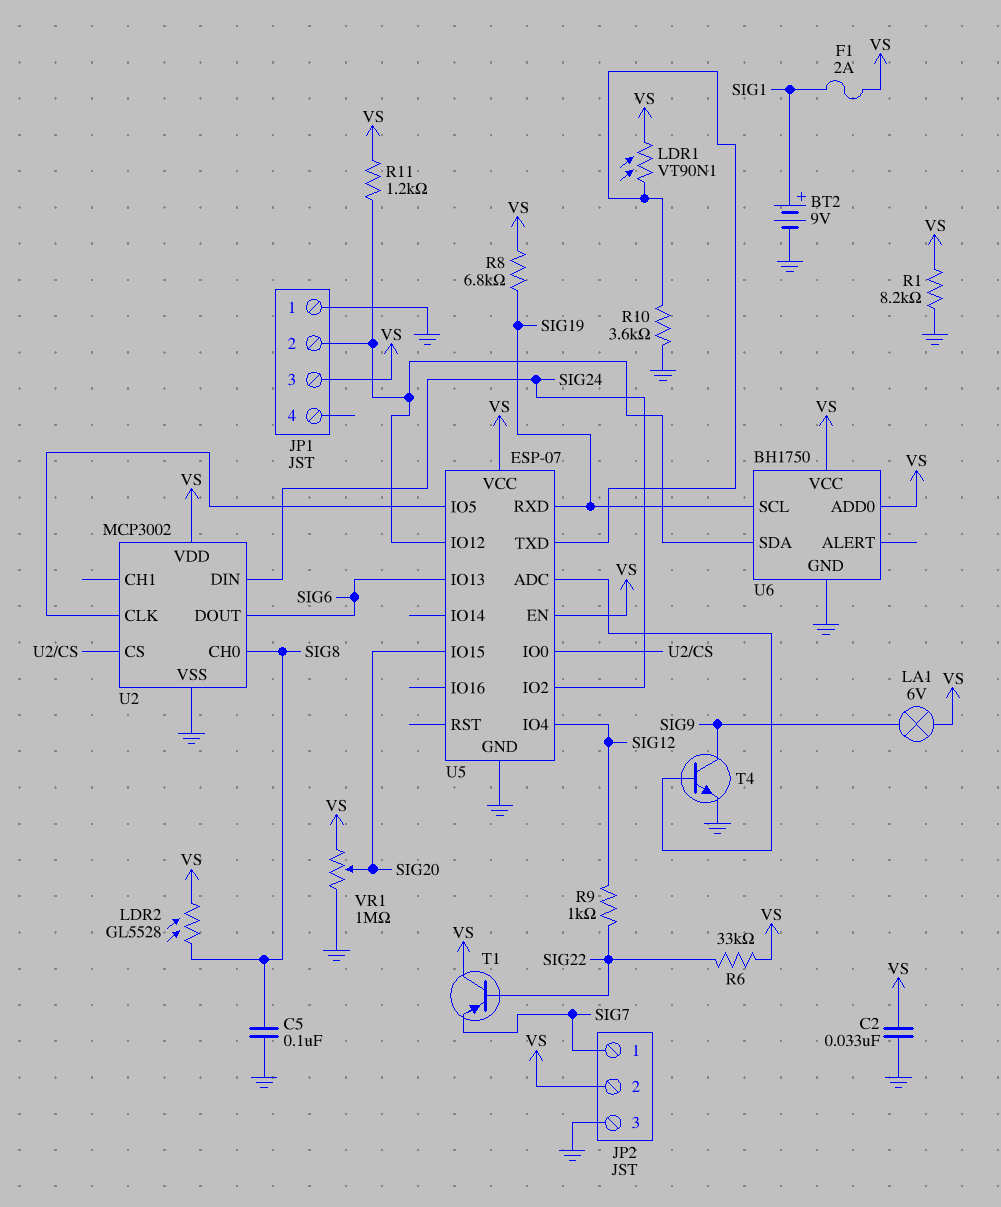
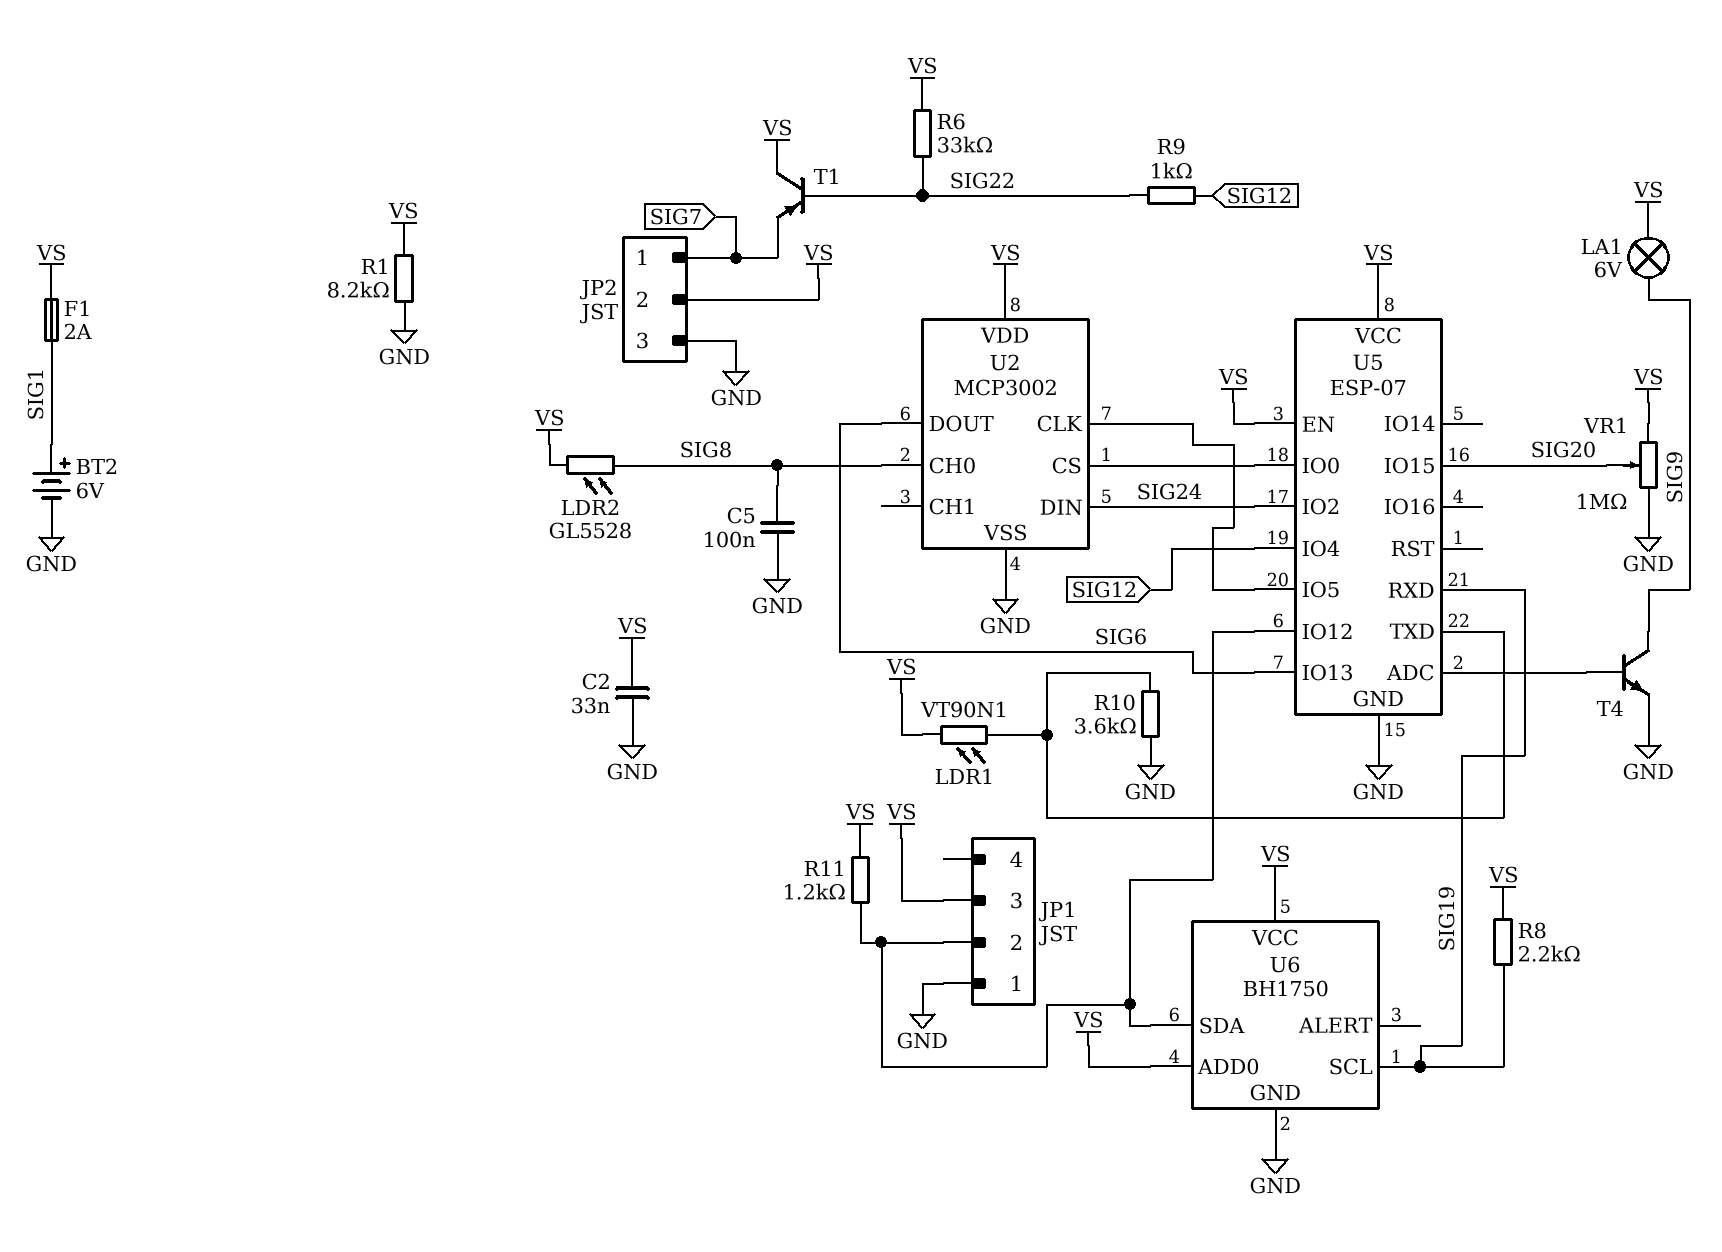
BT2: 9V (plus SIG1, minus GND) -> 6V (plus SIG1, minus GND)
R8: 6.8k (SIG19, VS) -> 2.2k (SIG19, VS)

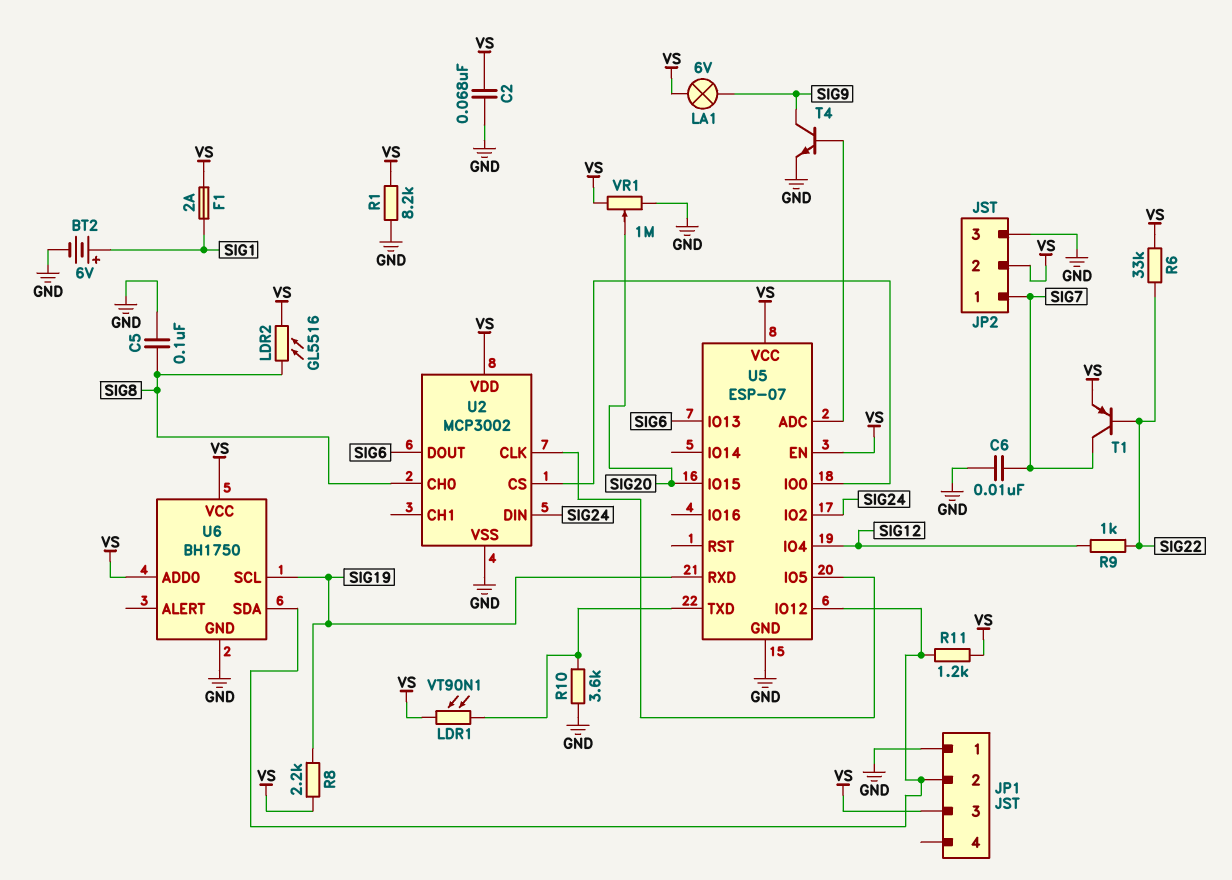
C2: 33nF (GND, VS) -> 68nF (GND, VS)
C6: none -> 10nF (GND, SIG7)
LDR2: GL5528 (SIG8, VS) -> GL5516 (SIG8, VS)
T1: PNP (B SIG22, C VS, E SIG7) -> PNP (B SIG22, C SIG7, E VS)

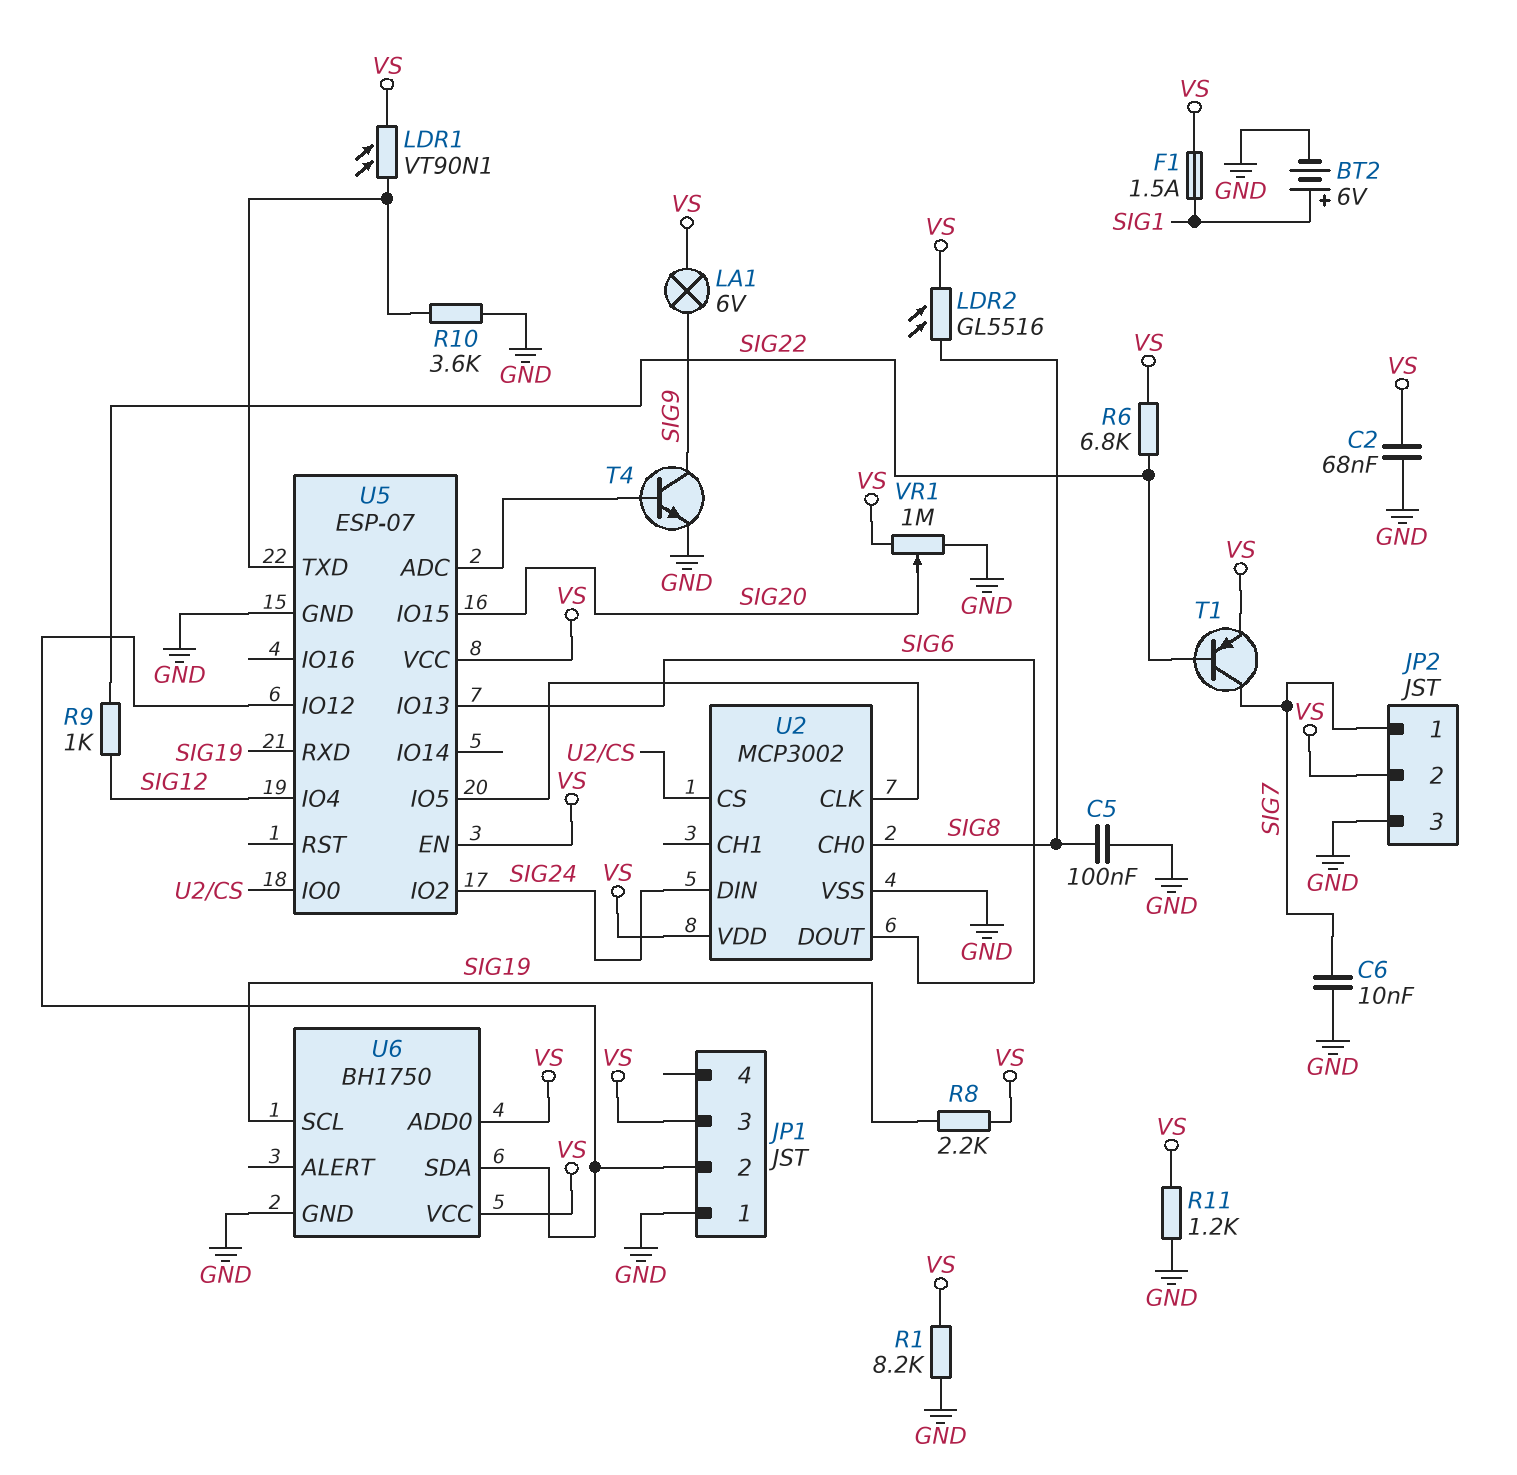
F1: 2A (SIG1, VS) -> 1.5A (SIG1, VS)
R6: 33k (SIG22, VS) -> 6.8k (SIG22, VS)
R11: 1.2k (JP1/2, VS) -> 1.2k (GND, VS)

